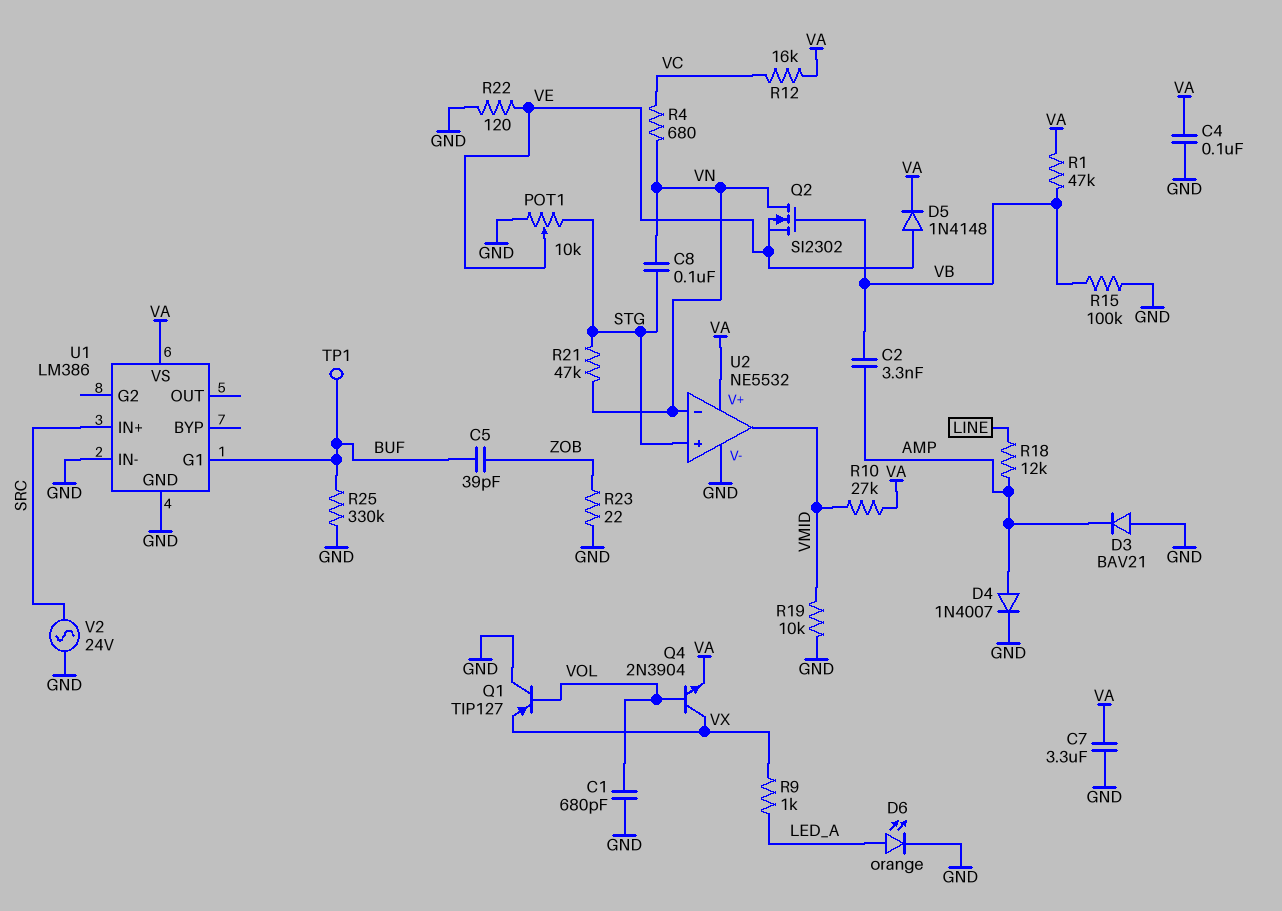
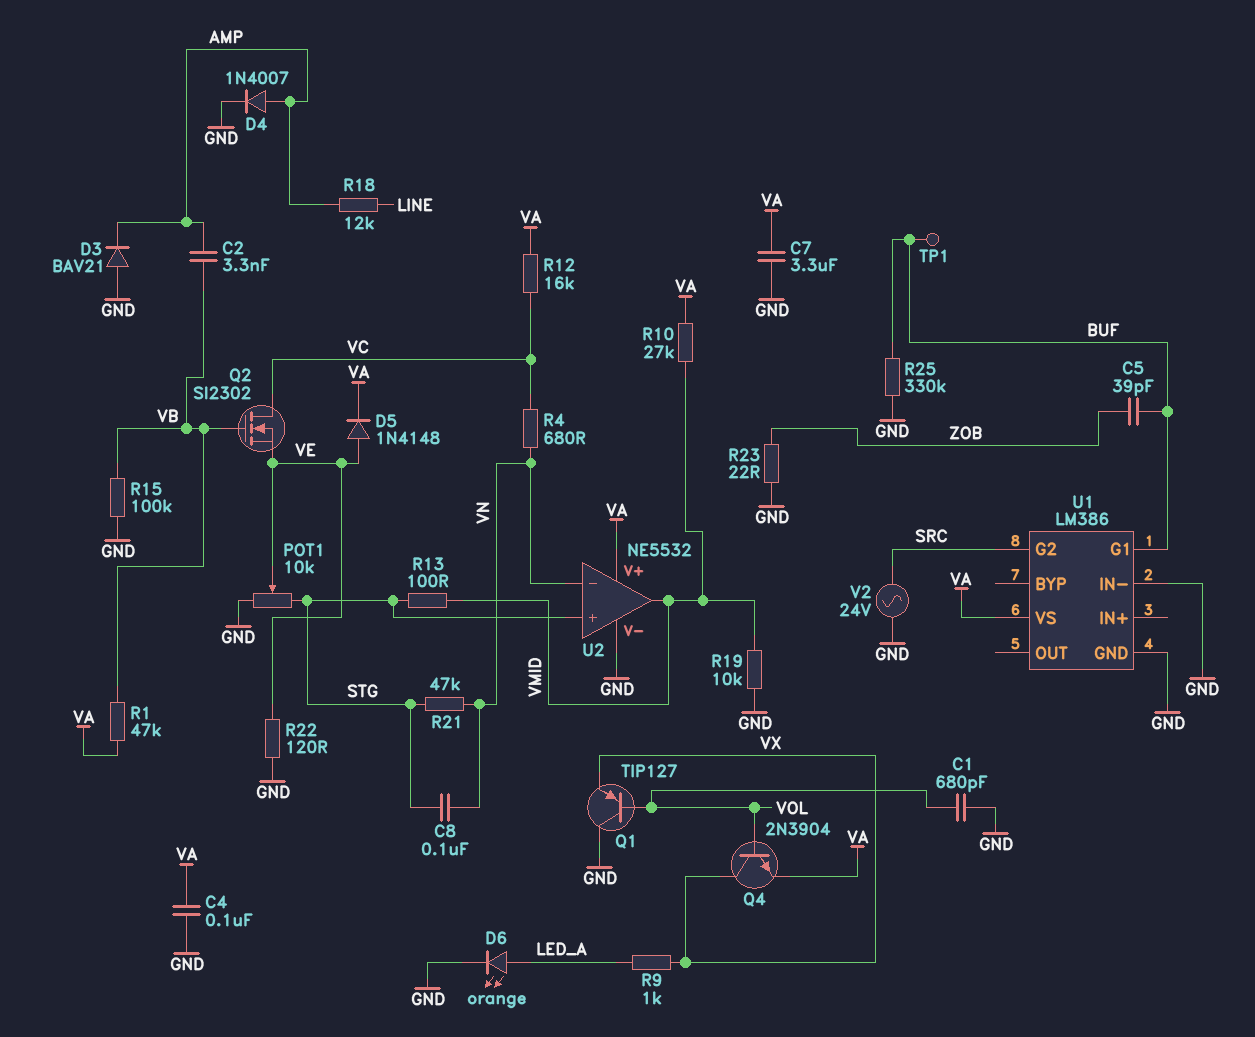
Q2: NMOS SI2302 (G VB, D VN, S VE) -> NMOS SI2302 (G VB, D VC, S VE)
R13: none -> 100 (STG, VMID)
U1 pin G2: none -> SRC
U1 pin IN+: SRC -> none

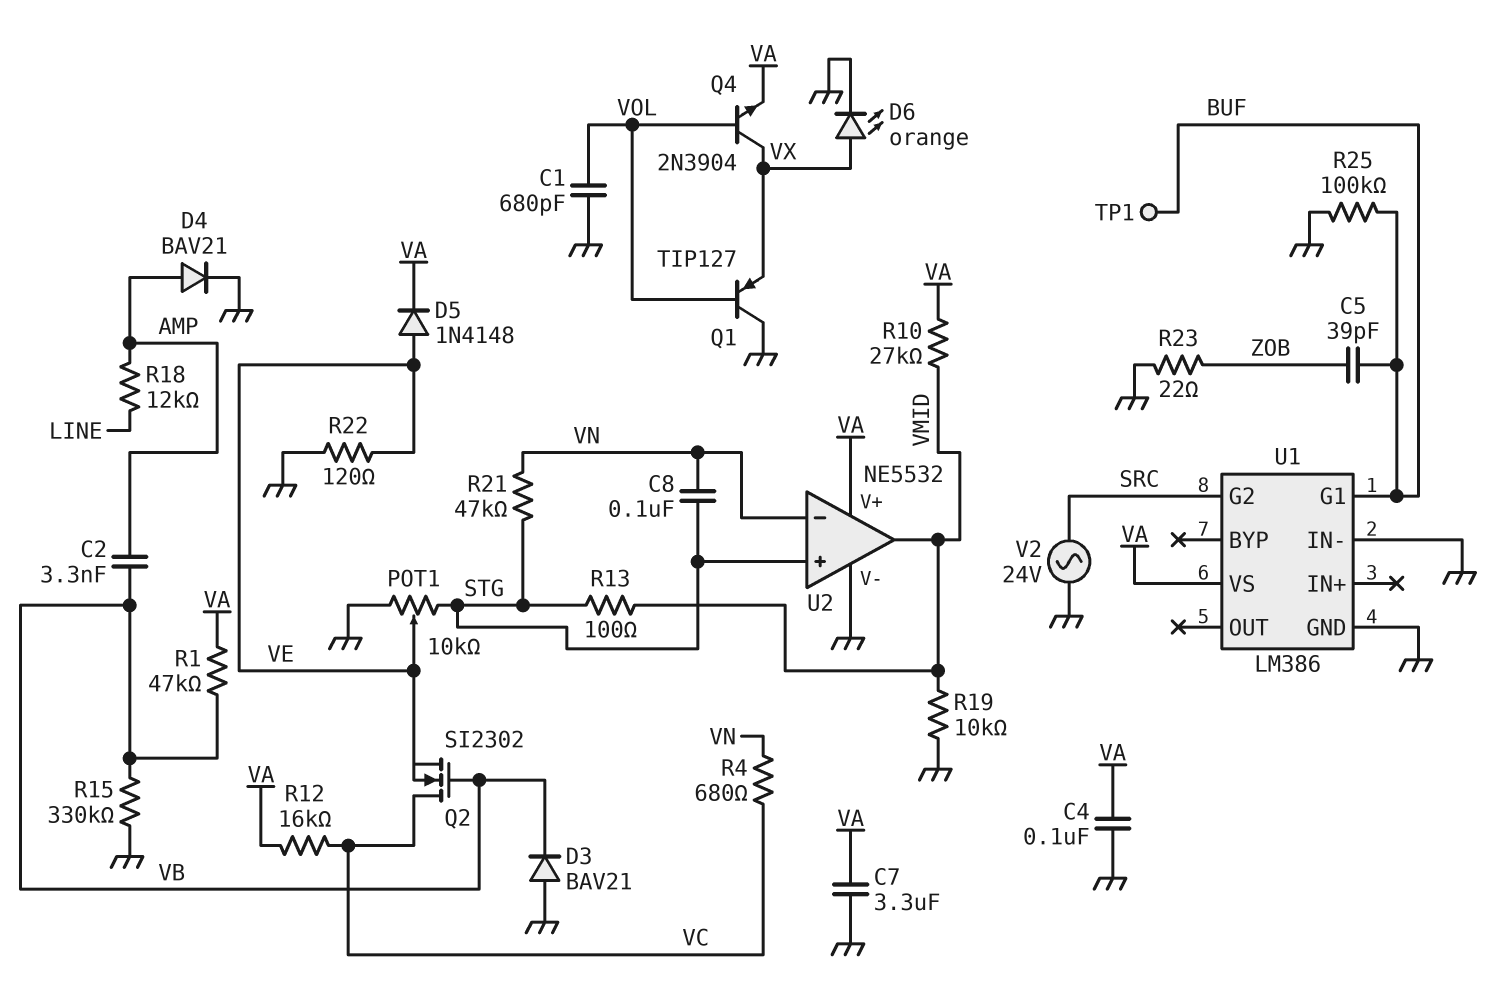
D3: diode BAV21 (A GND, K AMP) -> diode BAV21 (A GND, K VB)
D4: diode 1N4007 (A AMP, K GND) -> diode BAV21 (A AMP, K GND)
D6: LED orange (A LED_A, K GND) -> LED orange (A VX, K GND)
R9: 1k (LED_A, VX) -> none
R15: 100k (GND, VB) -> 330k (GND, VB)
R25: 330k (BUF, GND) -> 100k (BUF, GND)

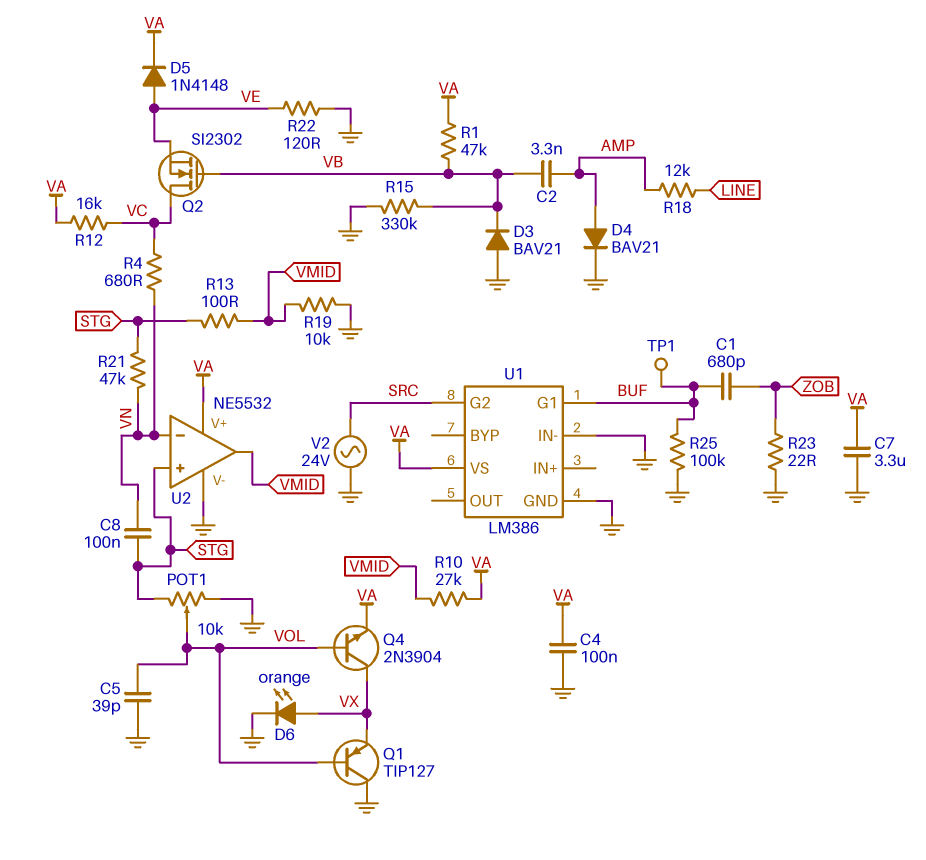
C1: 680pF (GND, VOL) -> 680pF (BUF, ZOB)
C5: 39pF (BUF, ZOB) -> 39pF (GND, VOL)
POT1: 10k (GND, STG, wiper VE) -> 10k (GND, STG, wiper VOL)

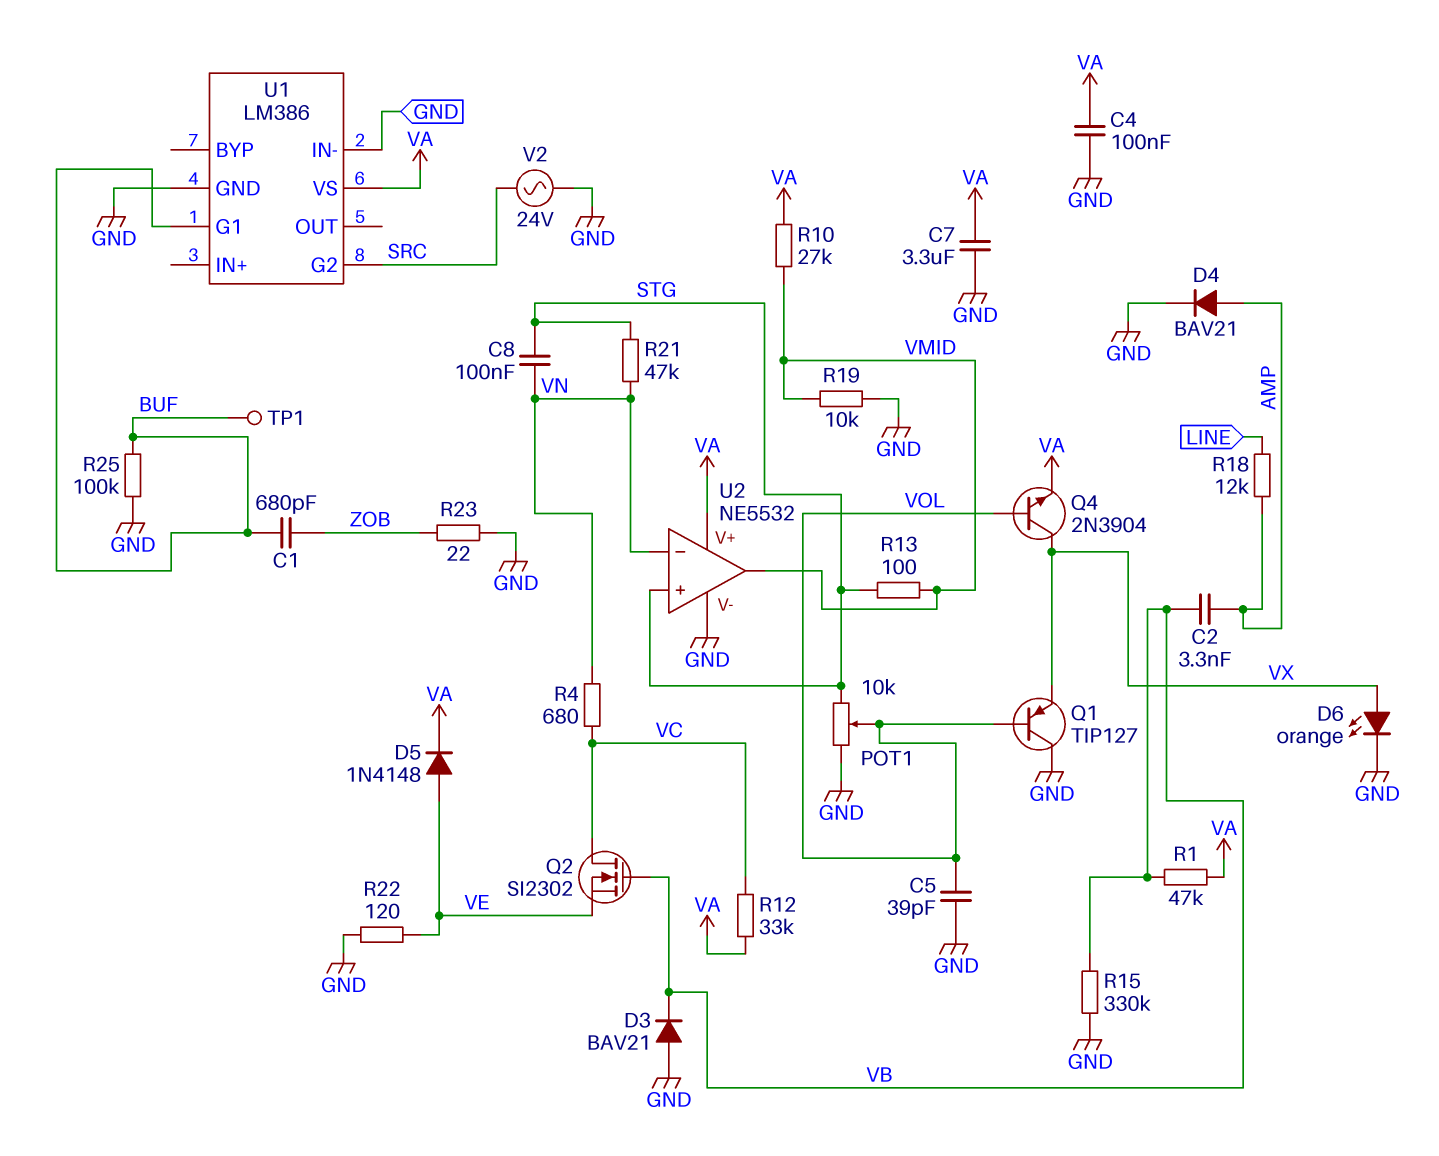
R12: 16k (VA, VC) -> 33k (VA, VC)

